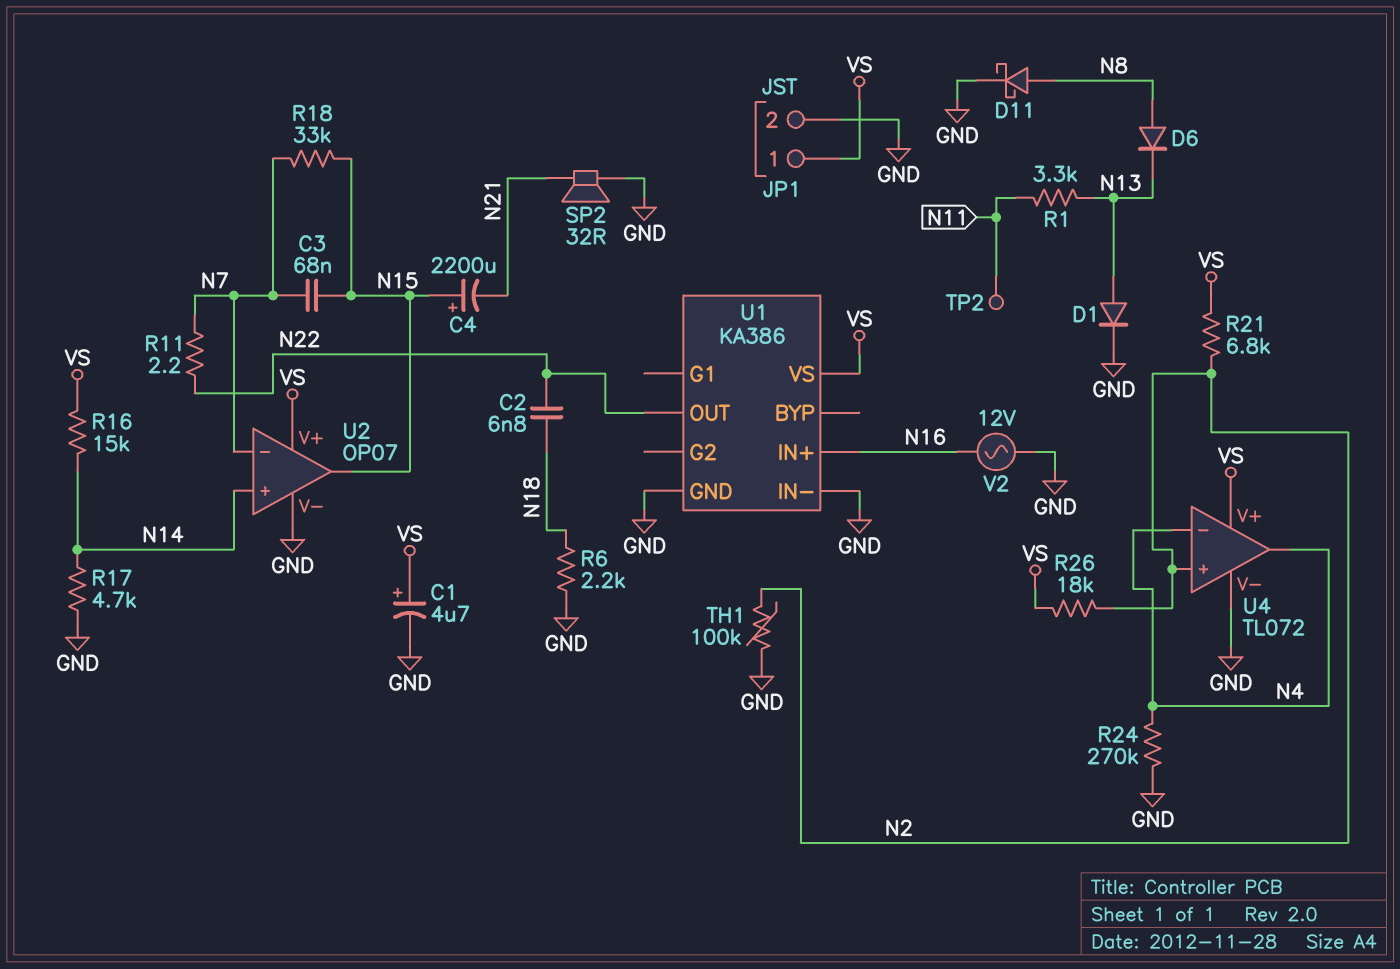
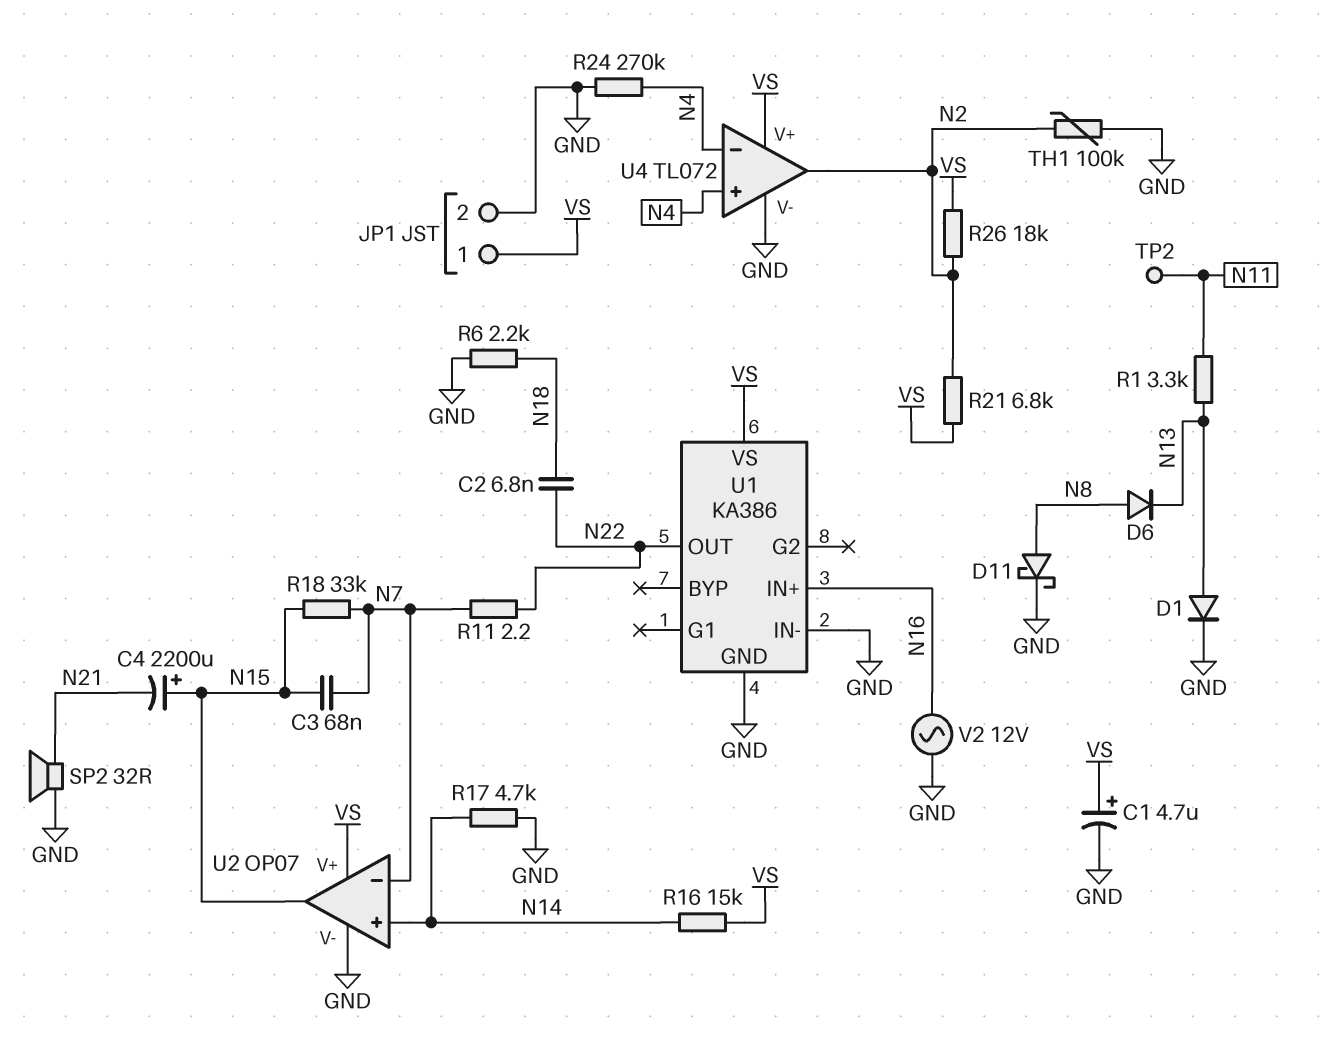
U4 pin in+: N2 -> N4
U4 pin out: N4 -> N2

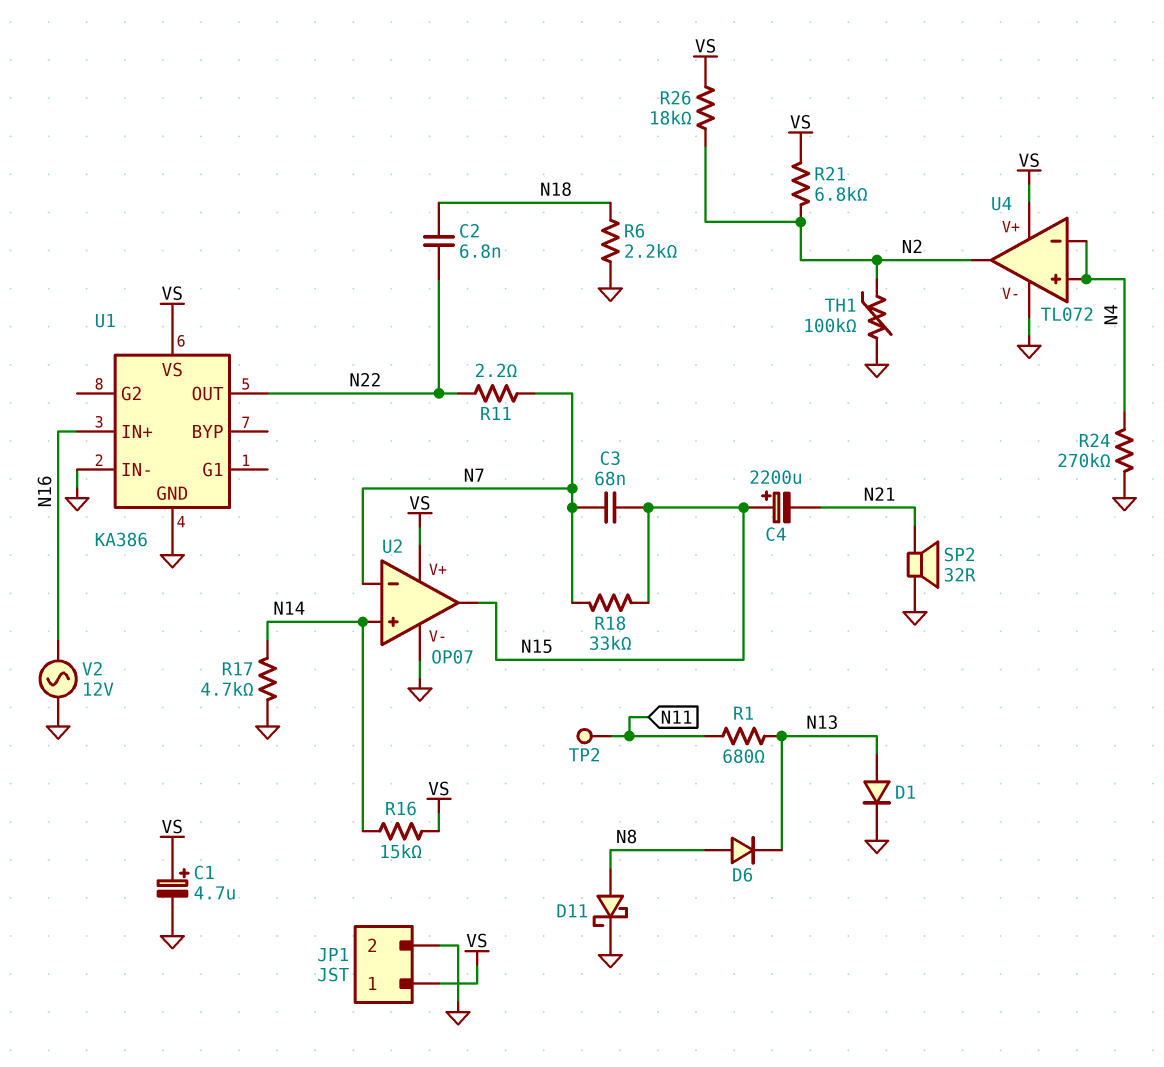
R1: 3.3k (N11, N13) -> 680 (N11, N13)

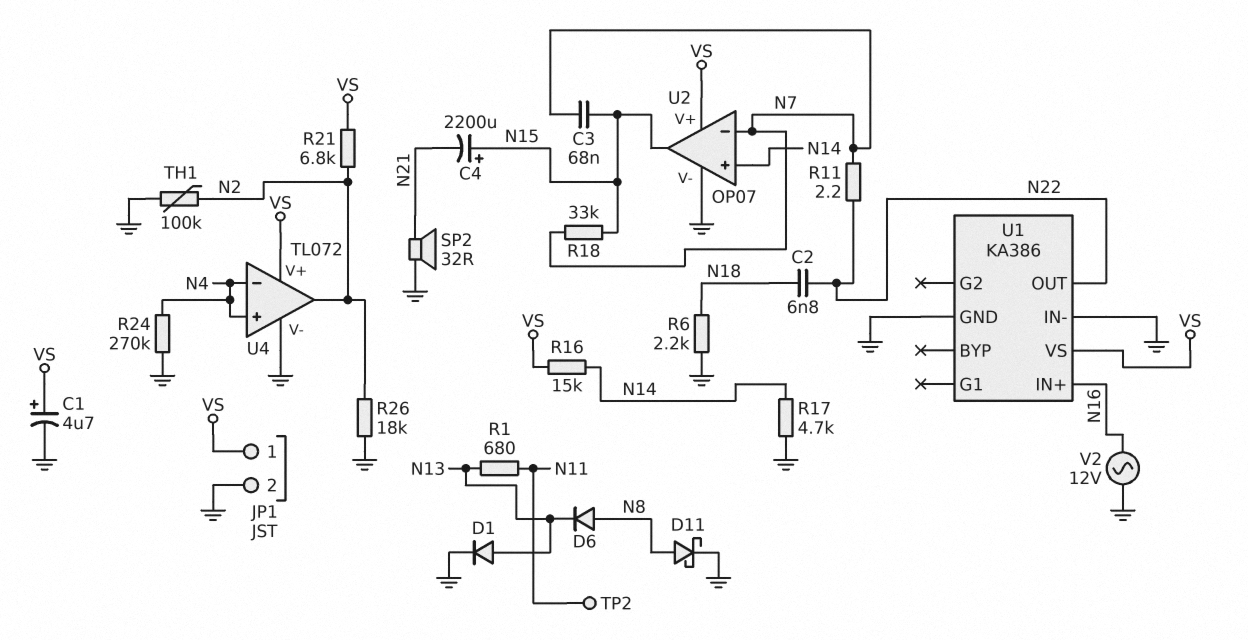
R26: 18k (N2, VS) -> 18k (GND, N2)

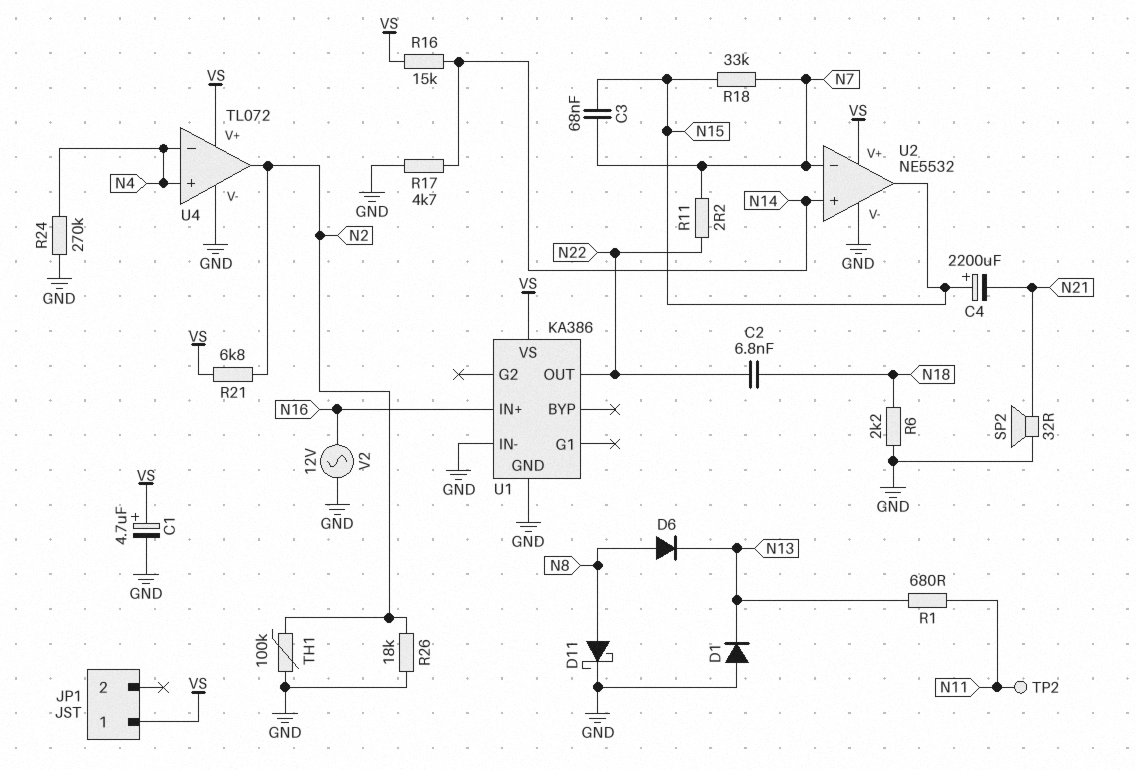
D1: diode (A N13, K GND) -> diode (A GND, K N13)
JP1 pin 2: GND -> none
U2: OP07 -> NE5532

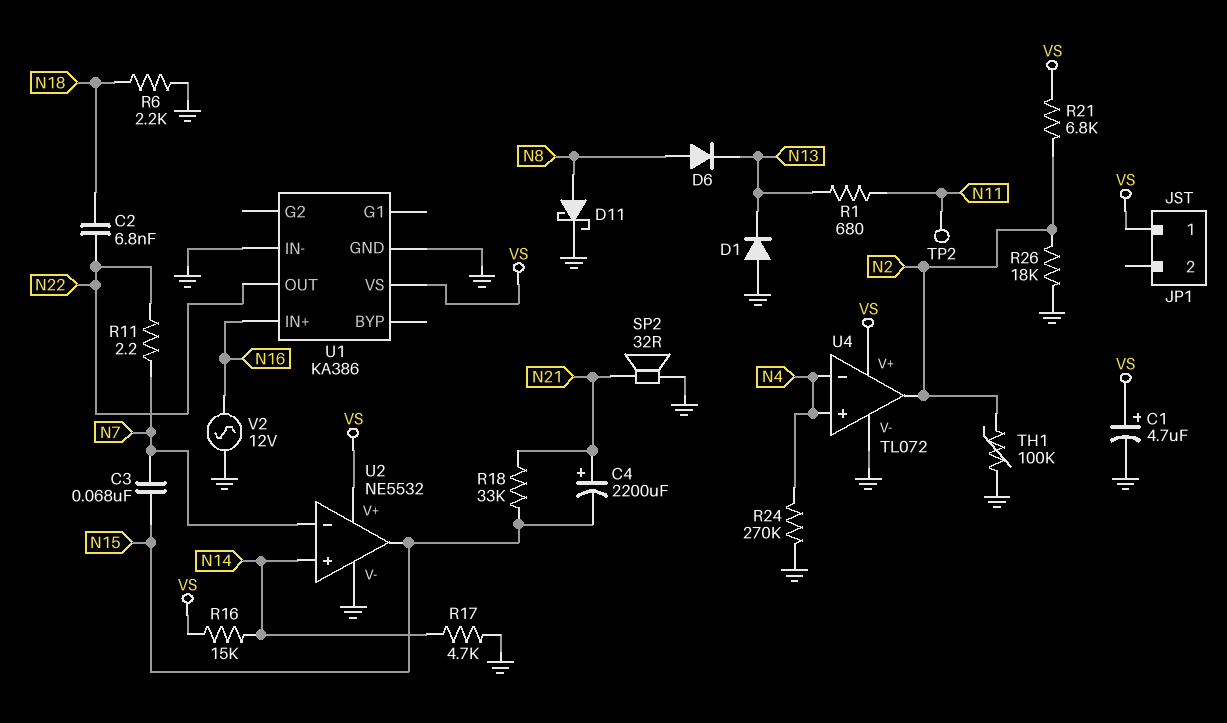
C4: 2200uF (plus N15, minus N21) -> 2200uF (plus N21, minus N15)
R18: 33k (N7, N15) -> 33k (N15, N21)

